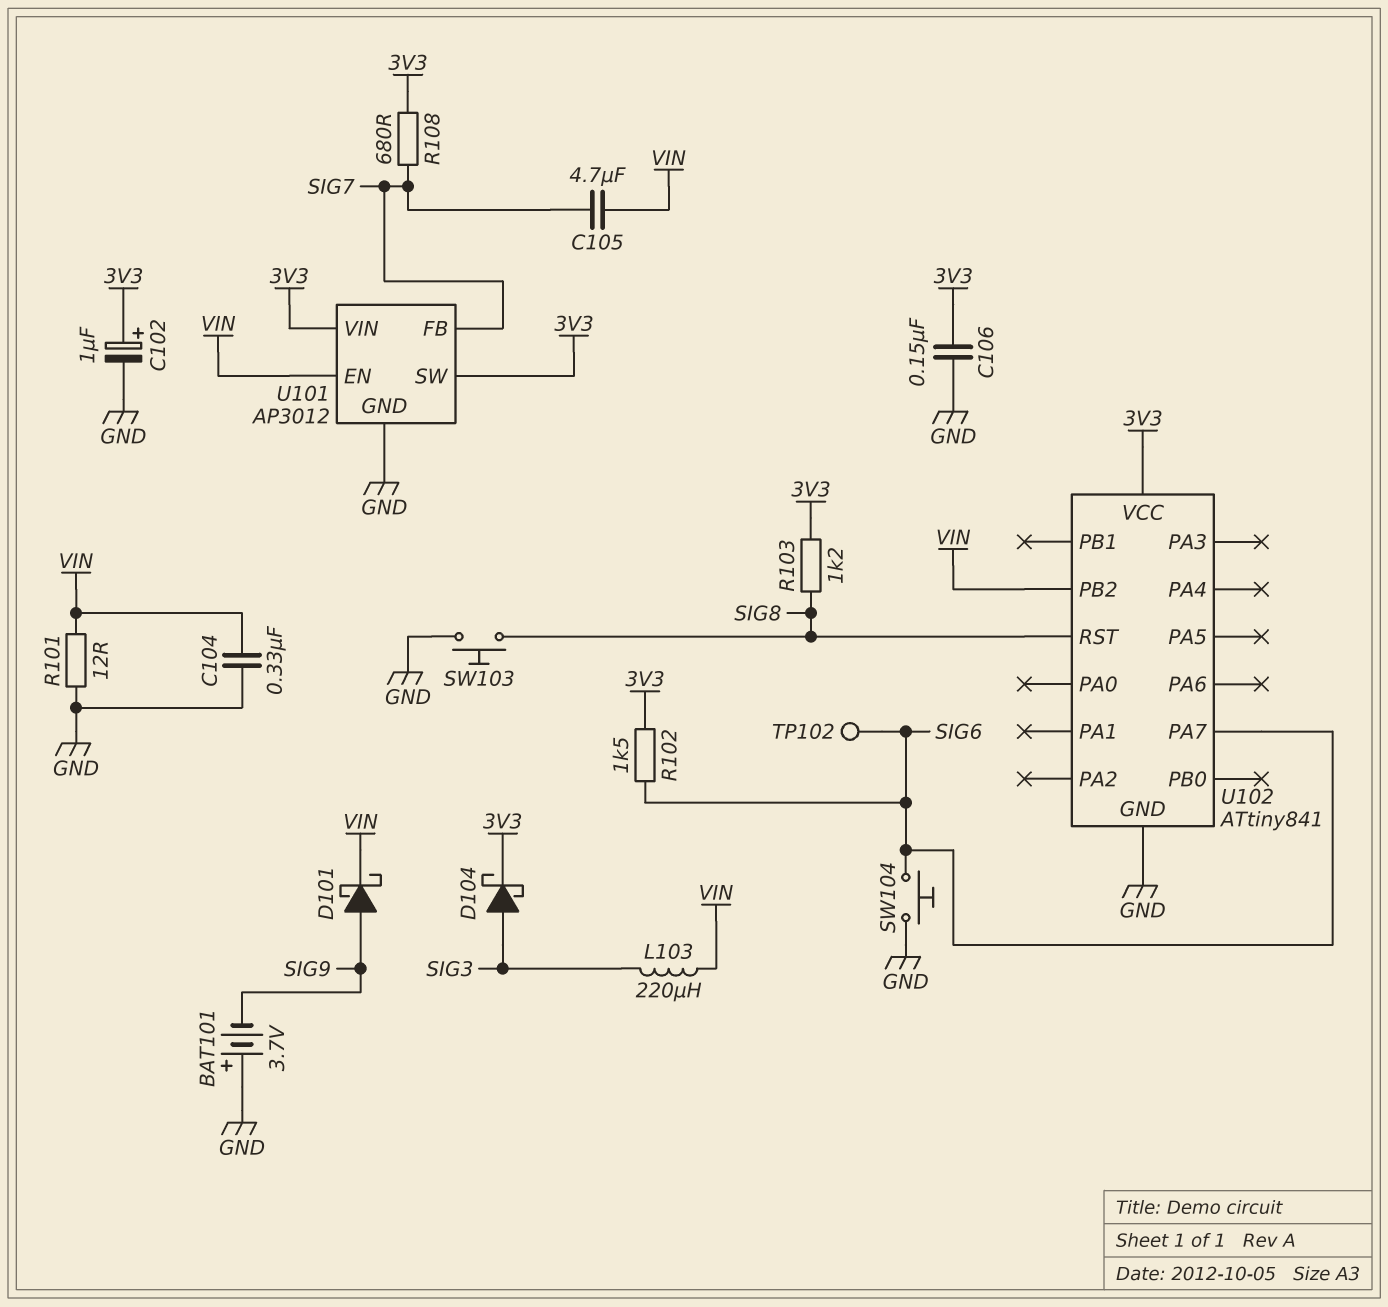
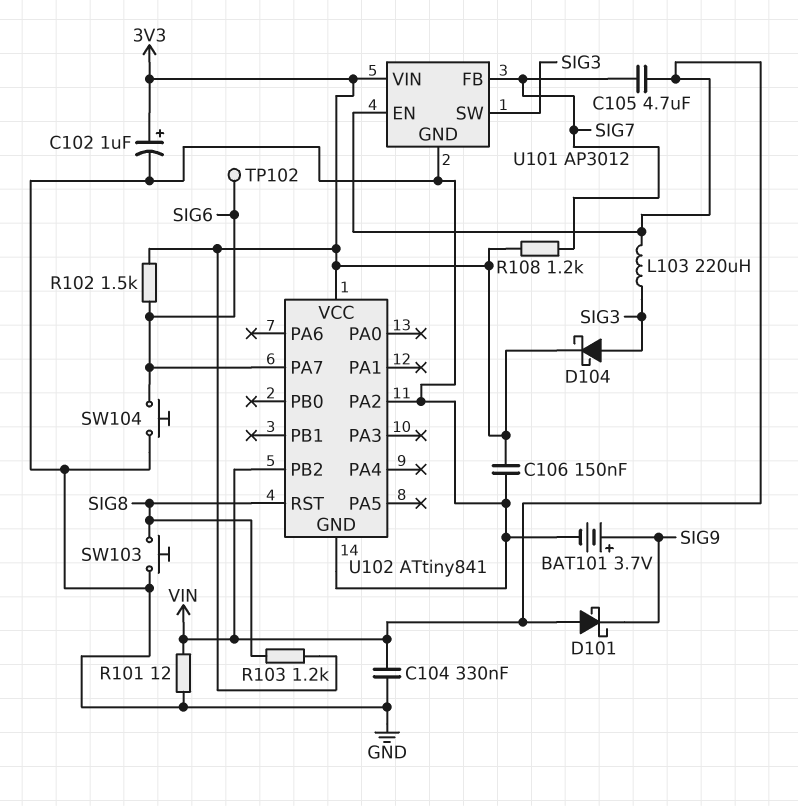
BAT101: 3.7V (plus GND, minus SIG9) -> 3.7V (plus SIG9, minus GND)
D101: schottky (A SIG9, K VIN) -> schottky (A VIN, K SIG9)
R108: 680 (3V3, SIG7) -> 1.2k (3V3, SIG7)
U101 pin SW: 3V3 -> SIG3
U102 pin PA2: none -> GND

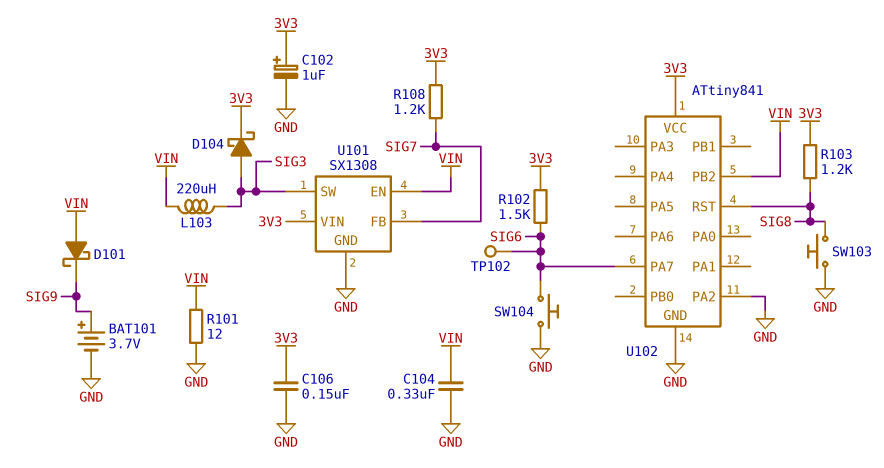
C105: 4.7uF (SIG7, VIN) -> none
U101: AP3012 -> SX1308

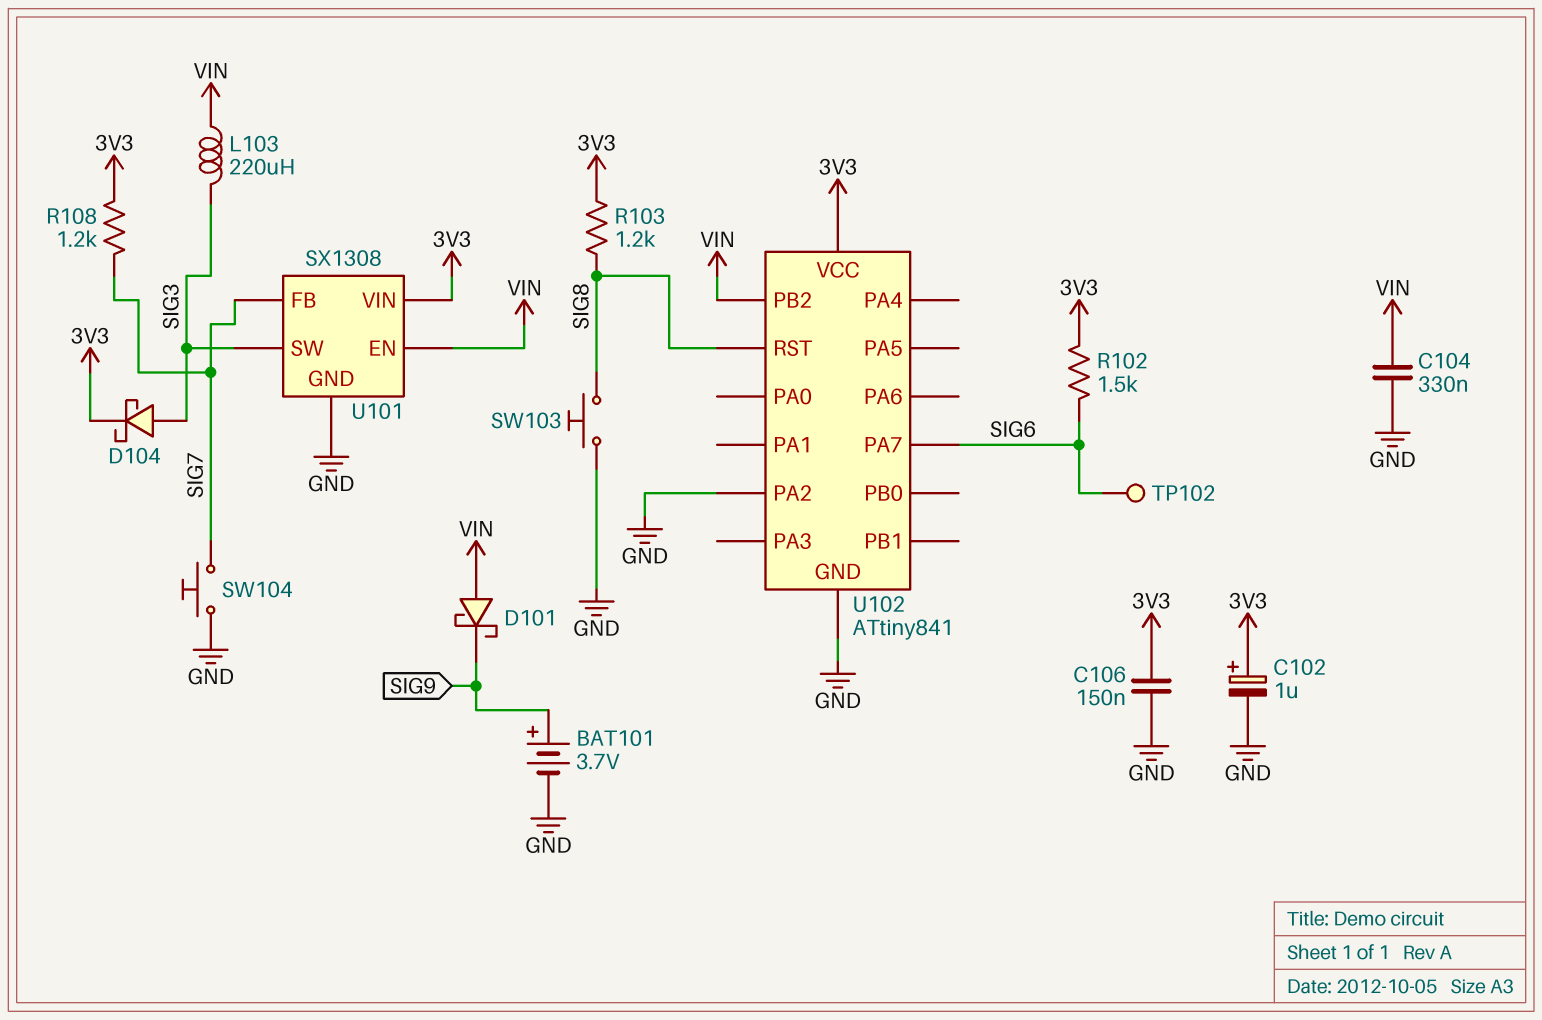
R101: 12 (GND, VIN) -> none
SW104: button (GND, SIG6) -> button (GND, SIG7)

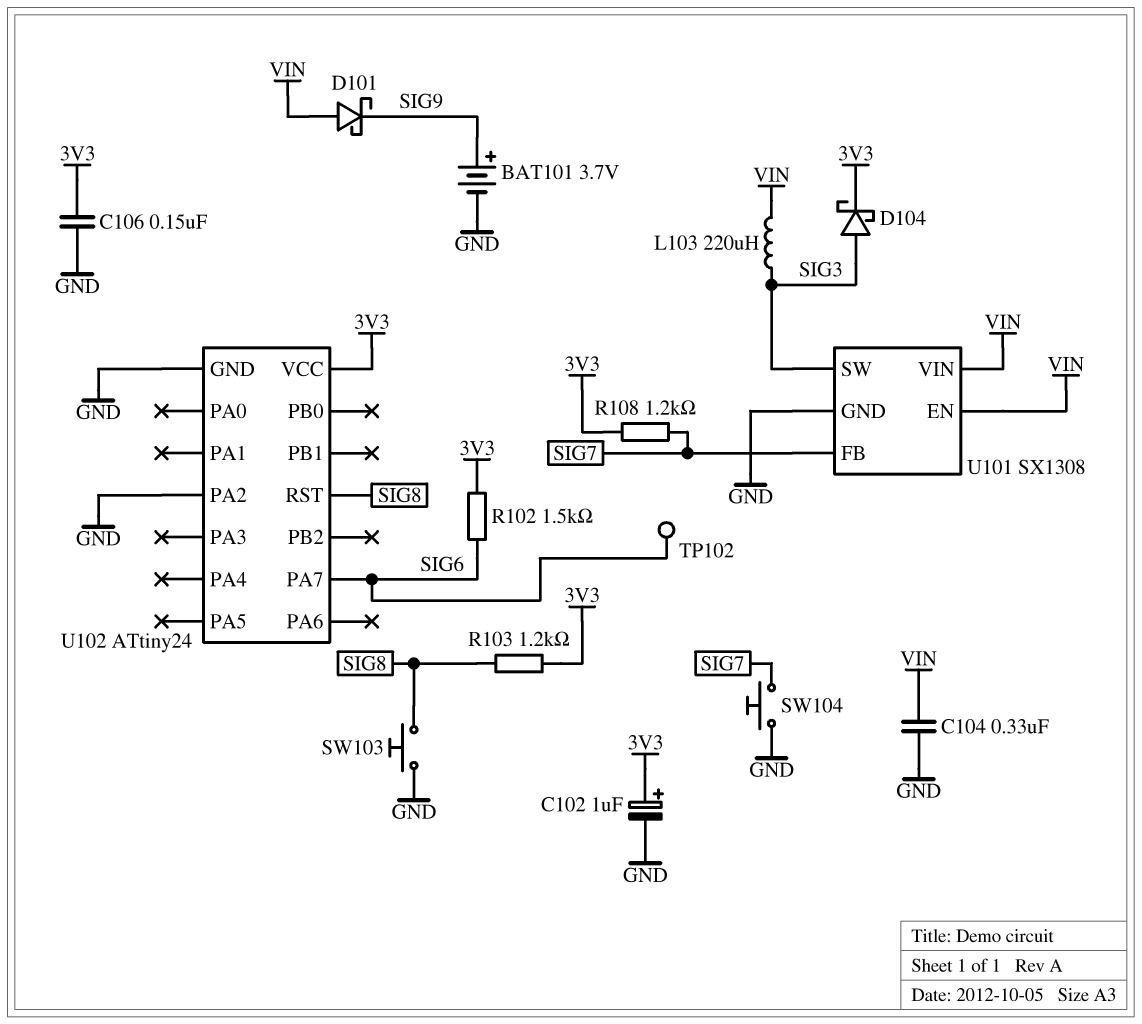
U101 pin VIN: 3V3 -> VIN
U102: ATtiny841 -> ATtiny24
U102 pin PB2: VIN -> none

